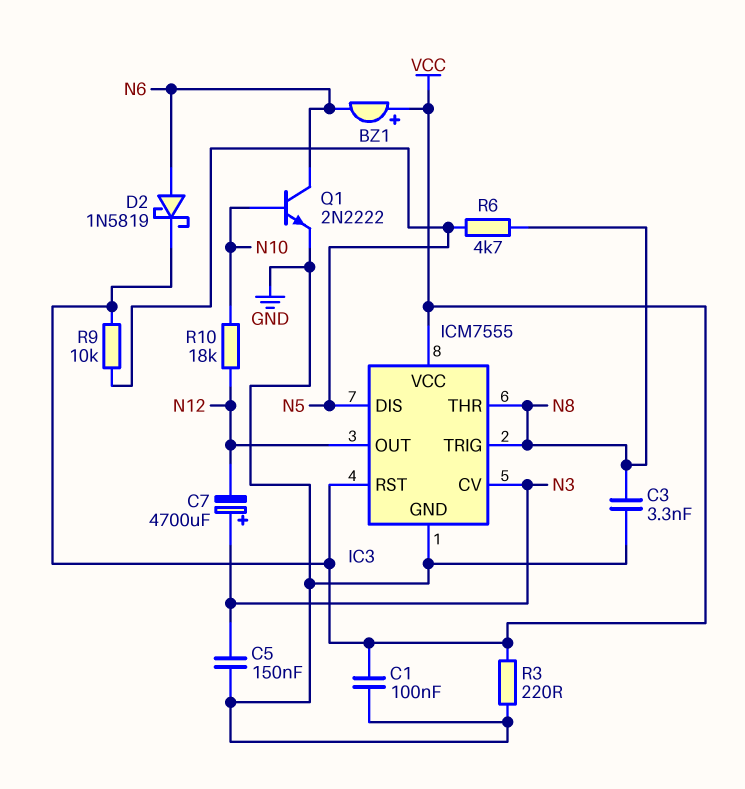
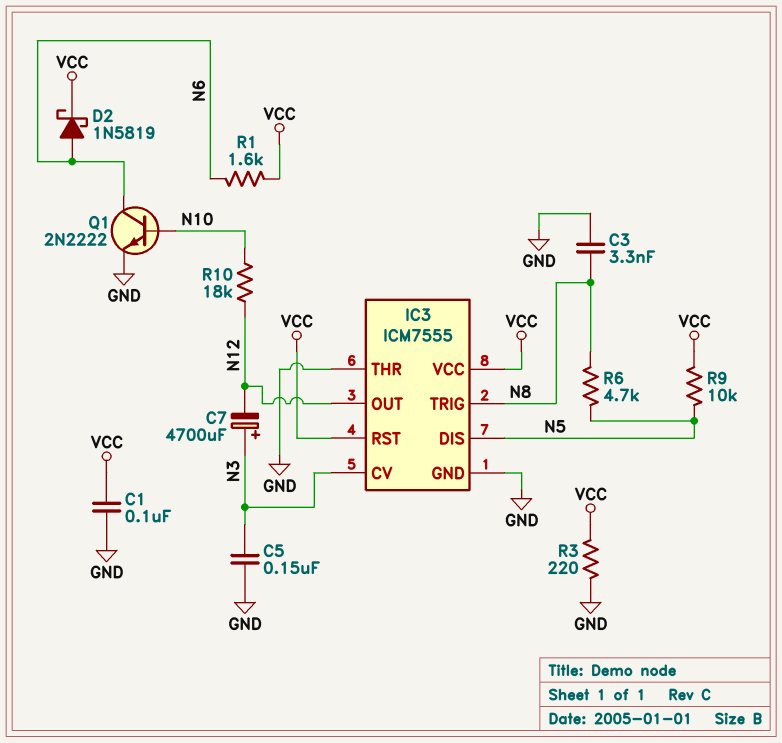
BZ1: buzzer (plus VCC, minus N6) -> none
IC3 pin THR: N8 -> GND
R1: none -> 1.6k (N6, VCC)

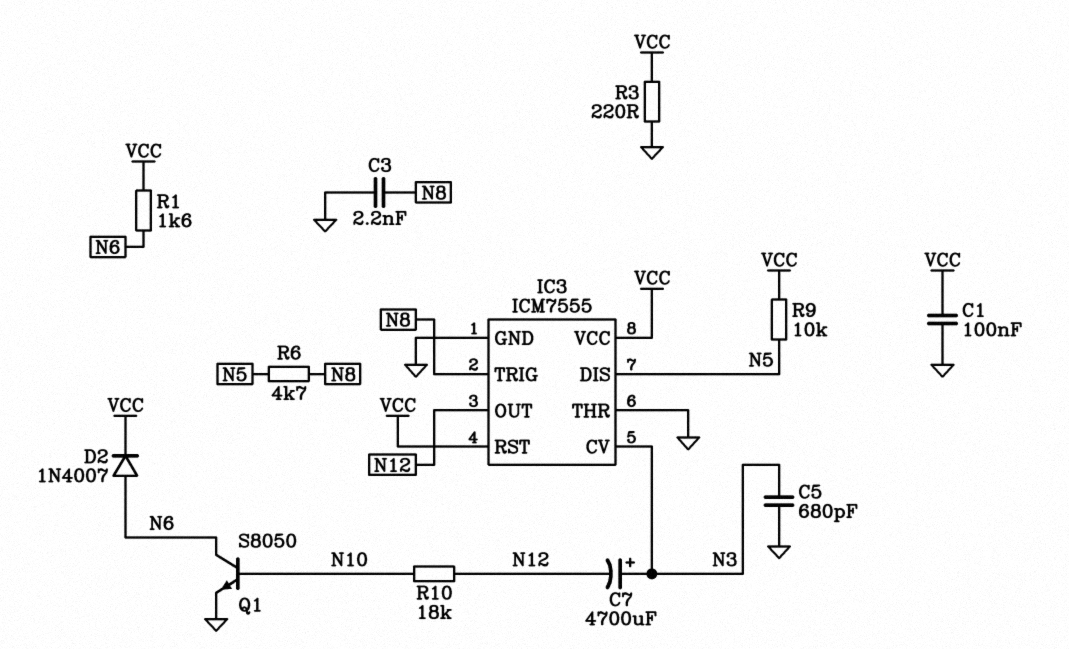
C3: 3.3nF (GND, N8) -> 2.2nF (GND, N8)
C5: 150nF (GND, N3) -> 680pF (GND, N3)
D2: schottky 1N5819 (A N6, K VCC) -> diode 1N4007 (A N6, K VCC)
Q1: NPN 2N2222 (B N10, C N6, E GND) -> NPN S8050 (B N10, C N6, E GND)

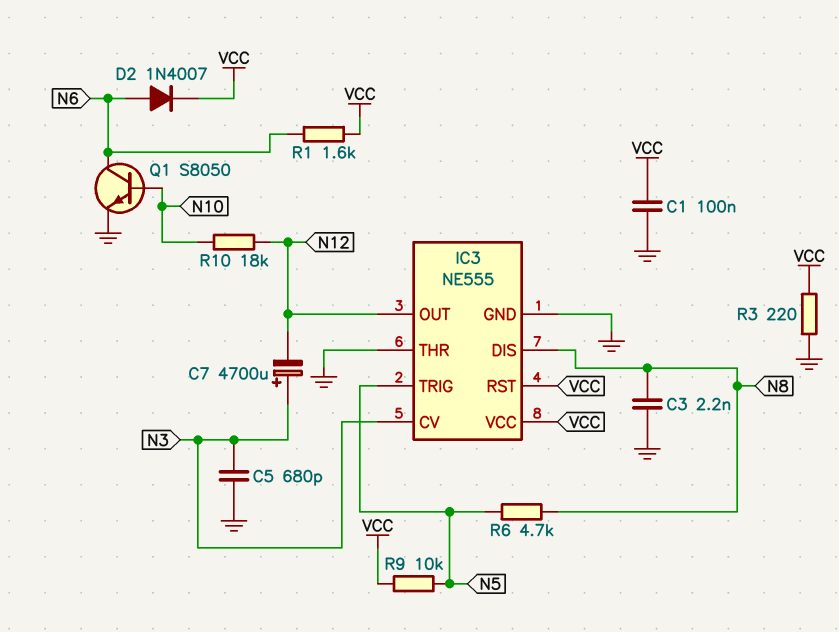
IC3: ICM7555 -> NE555
IC3 pin DIS: N5 -> N8
IC3 pin TRIG: N8 -> N5

